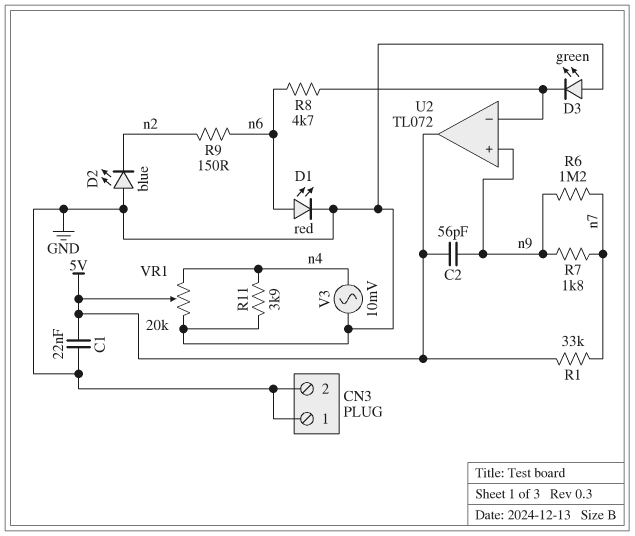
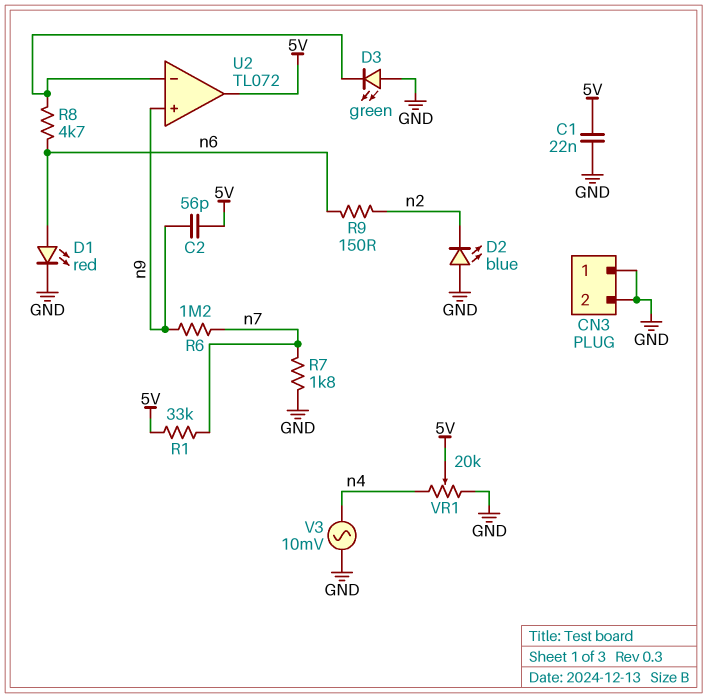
R7: 1.8k (n7, n9) -> 1.8k (GND, n7)
R11: 3.9k (GND, n4) -> none

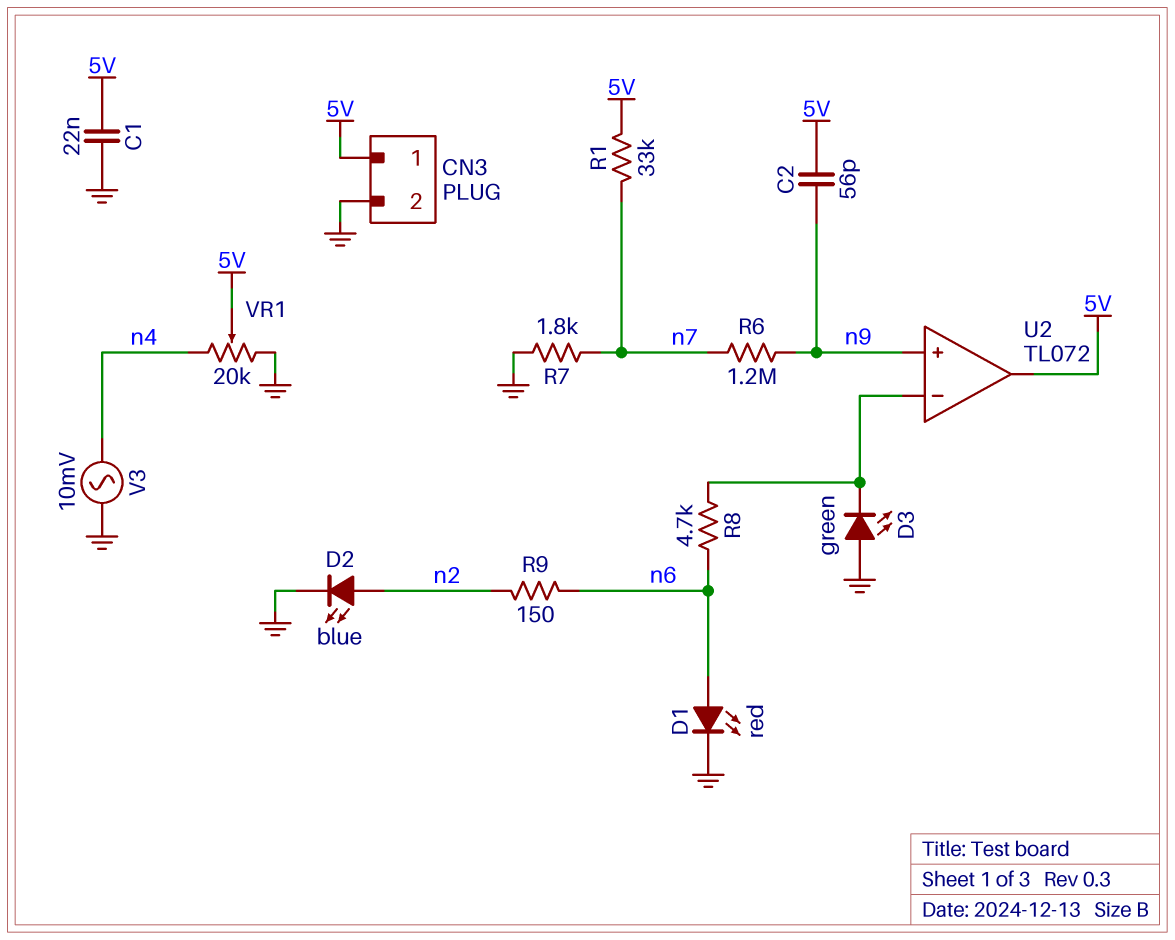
CN3 pin 1: GND -> 5V
D2: LED blue (A GND, K n2) -> LED blue (A n2, K GND)

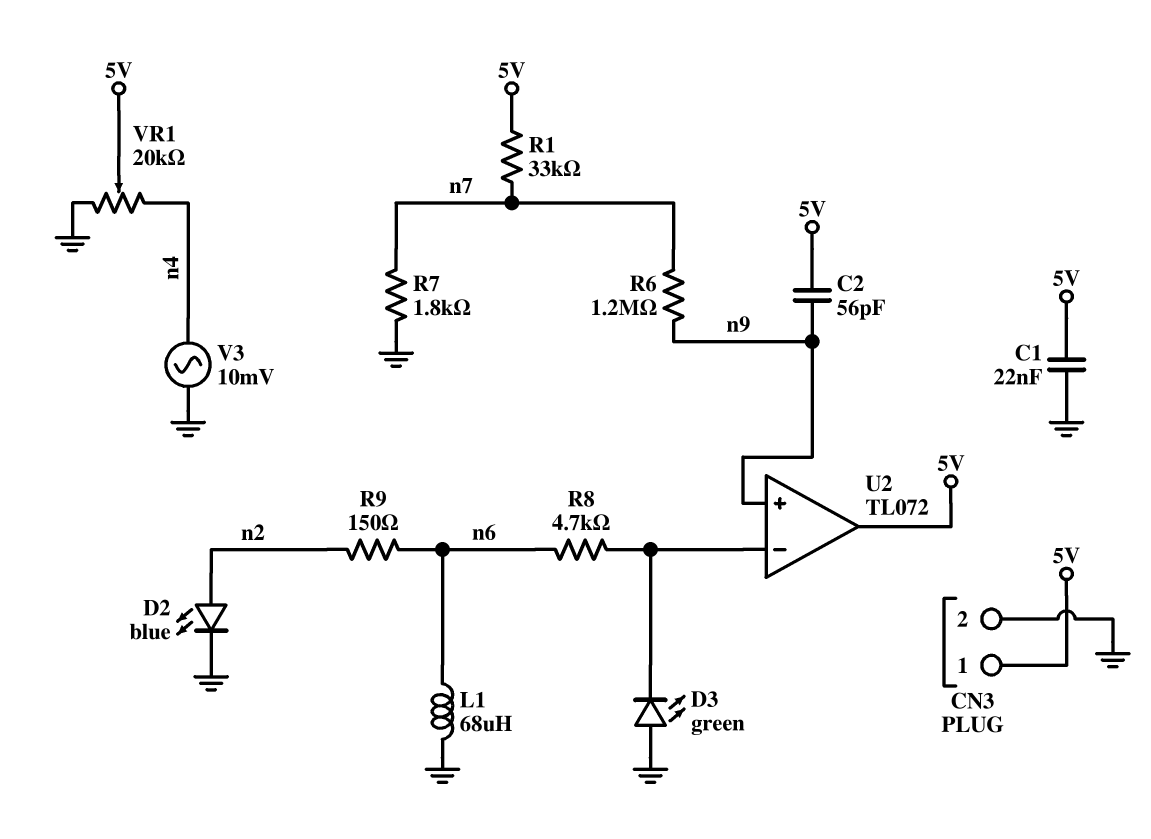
D1: LED red (A n6, K GND) -> none
L1: none -> 68uH (GND, n6)

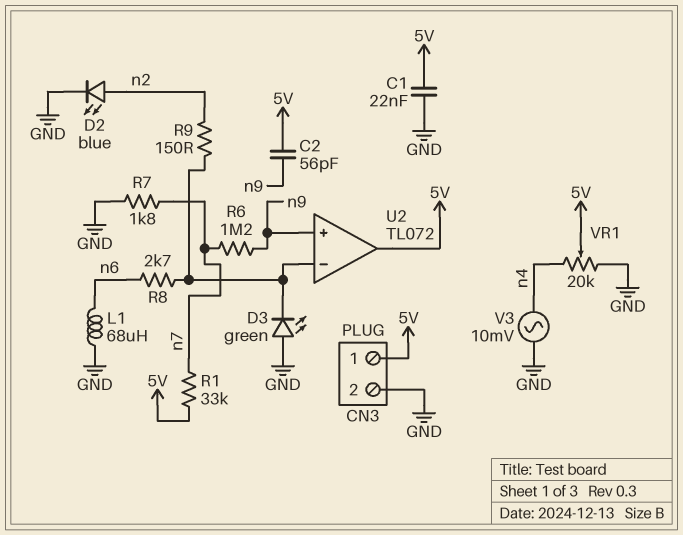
R8: 4.7k (U2/in-, n6) -> 2.7k (U2/in-, n6)
R9: 150 (n2, n6) -> 150 (U2/in-, n2)

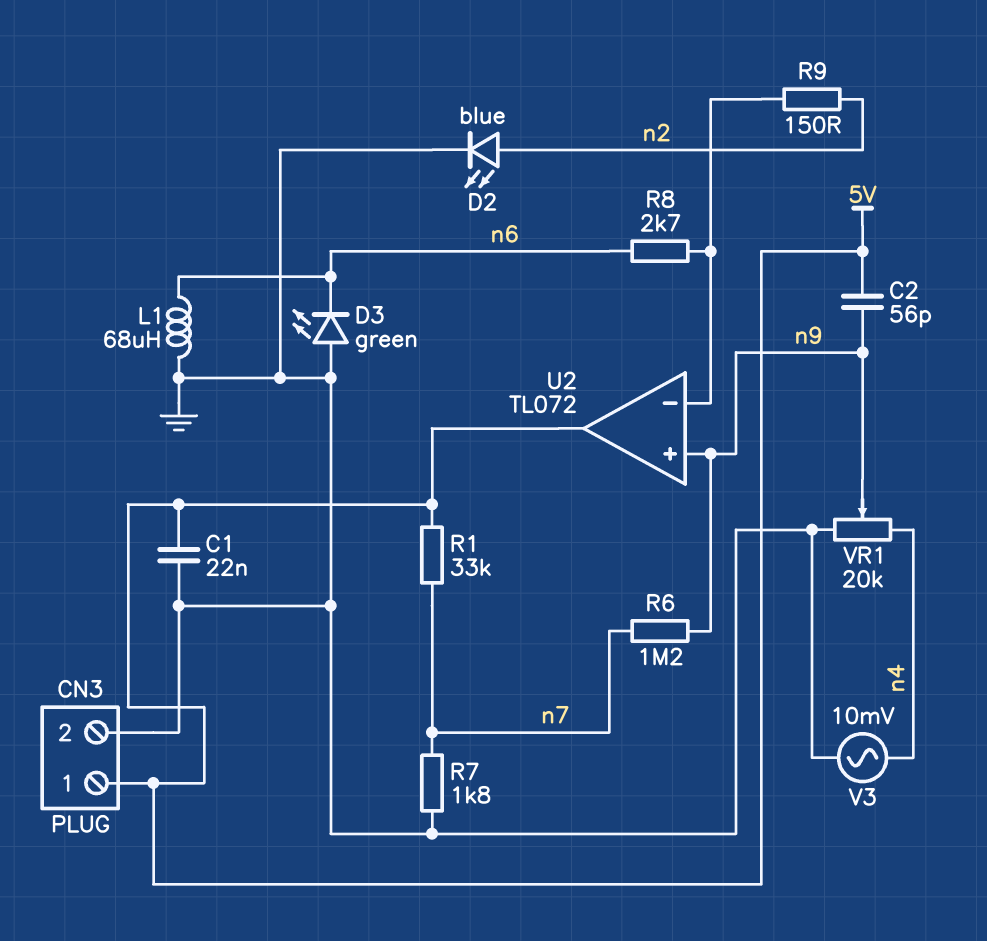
D3: LED green (A GND, K U2/in-) -> LED green (A GND, K n6)
VR1: 20k (GND, n4, wiper 5V) -> 20k (GND, n4, wiper n9)

